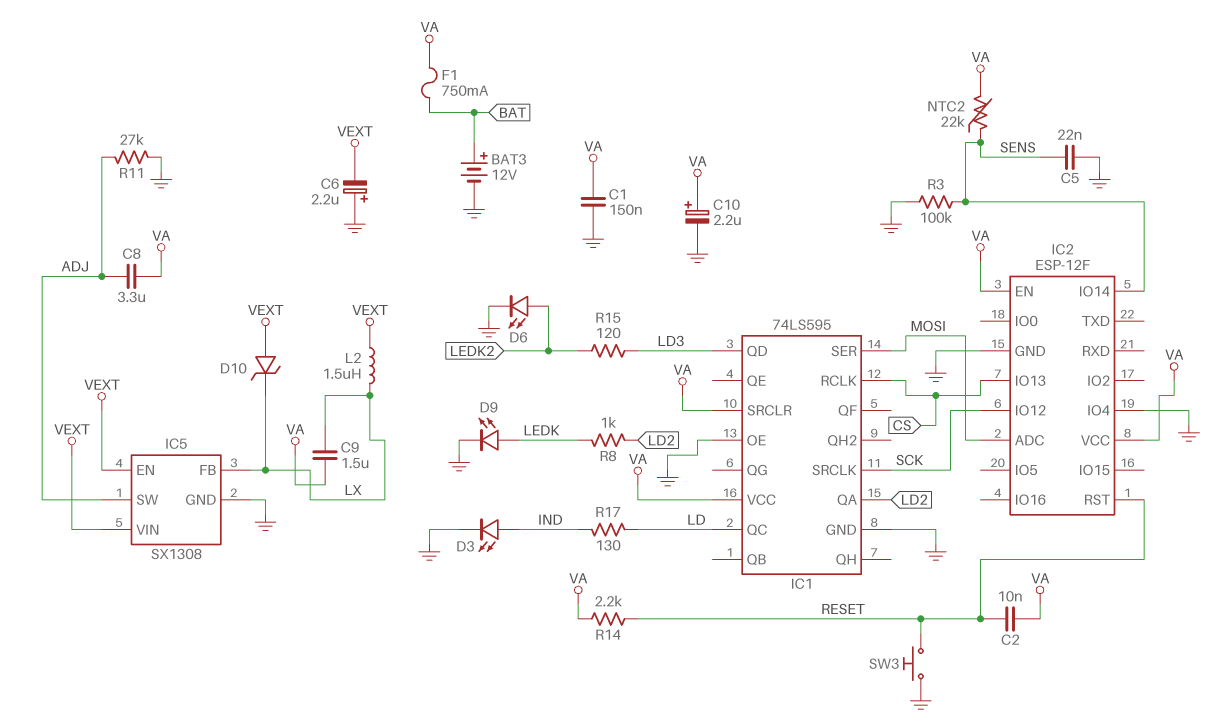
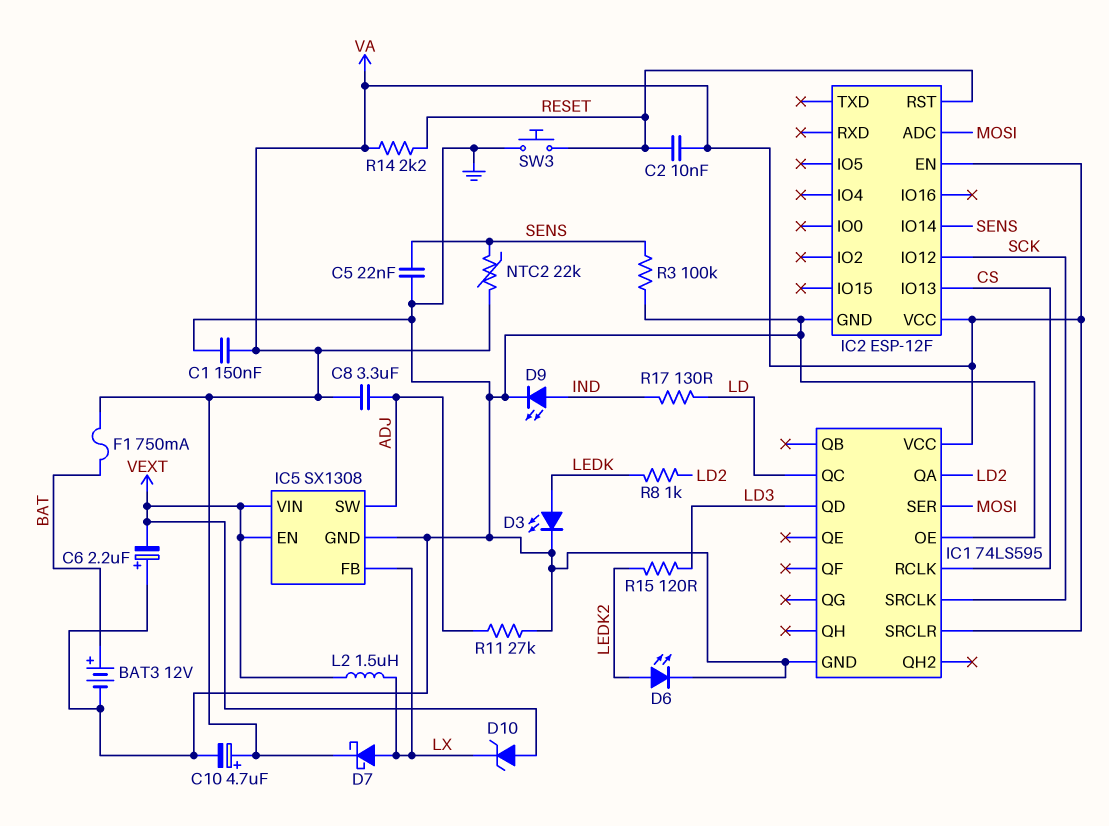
C9: 1.5uF (LX, VA) -> none
C10: 2.2uF (plus VA, minus GND) -> 4.7uF (plus VA, minus GND)
D3: LED (A IND, K GND) -> LED (A LEDK, K GND)
D7: none -> schottky (A LX, K VA)
D9: LED (A LEDK, K GND) -> LED (A IND, K GND)
IC2 pin IO4: GND -> none

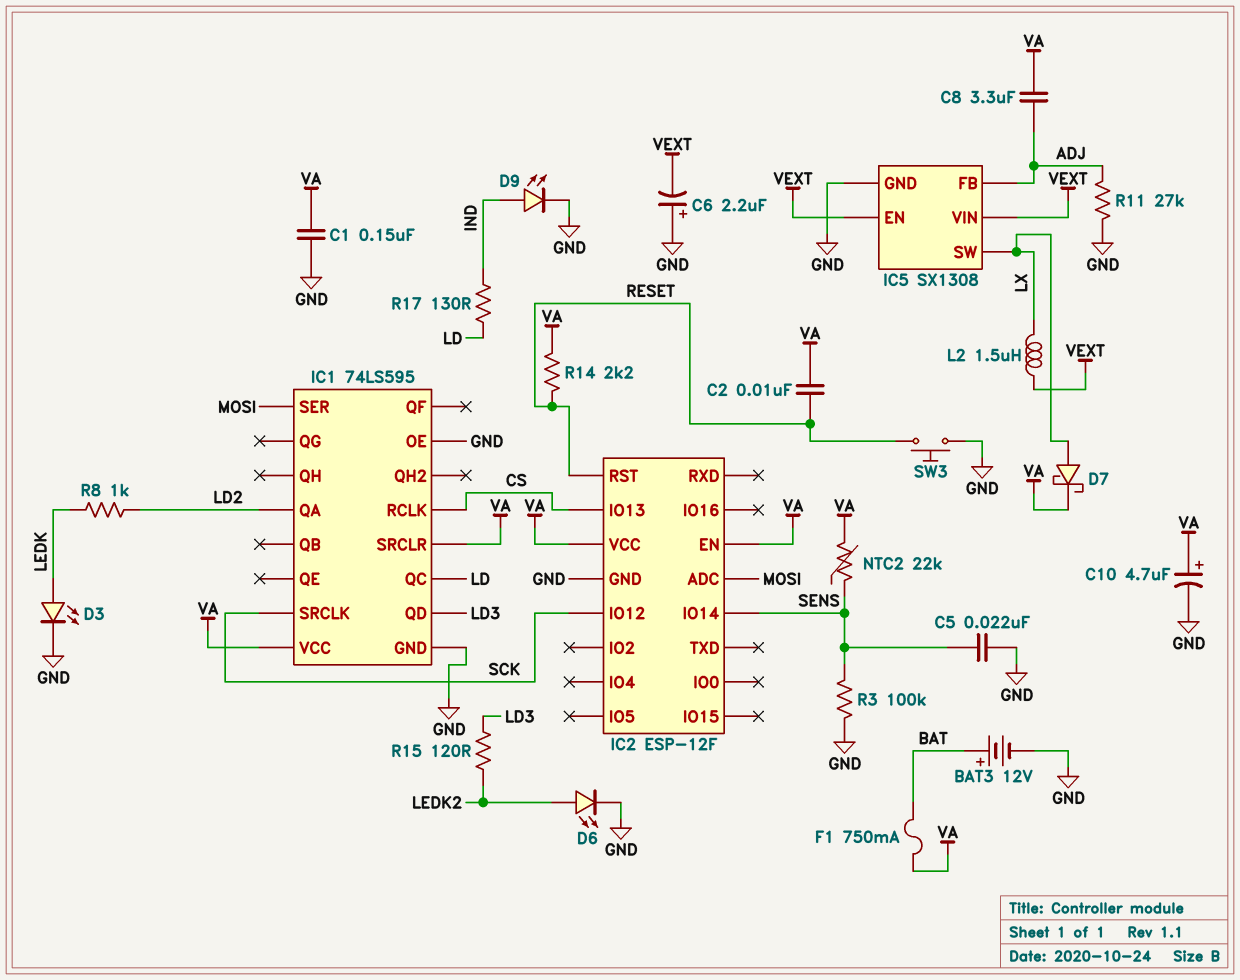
D10: zener (A VEXT, K LX) -> none
IC5 pin FB: LX -> ADJ
IC5 pin SW: ADJ -> LX

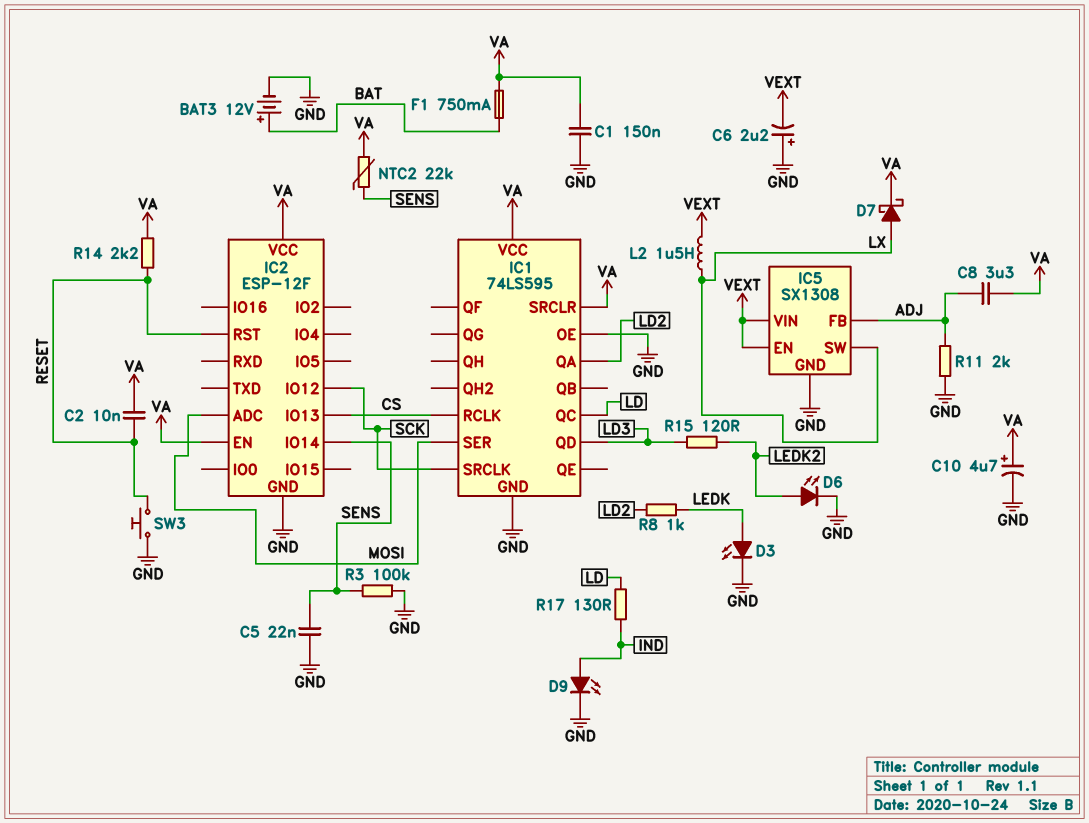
R11: 27k (ADJ, GND) -> 2k (ADJ, GND)

